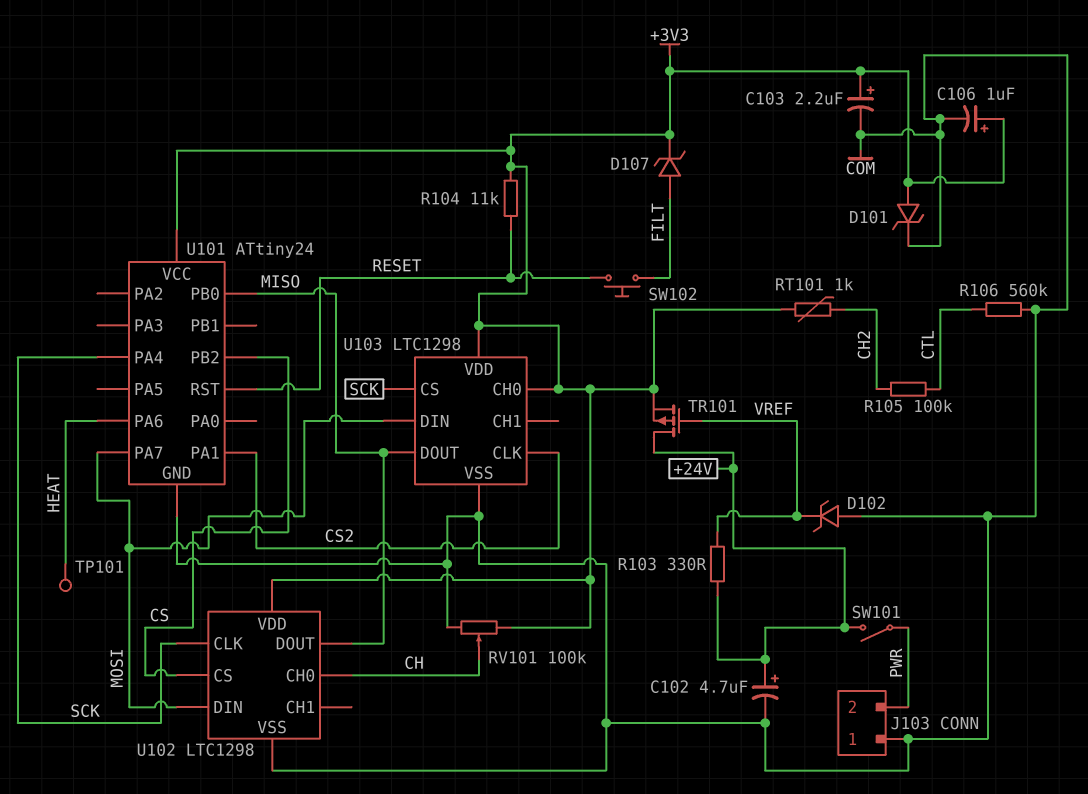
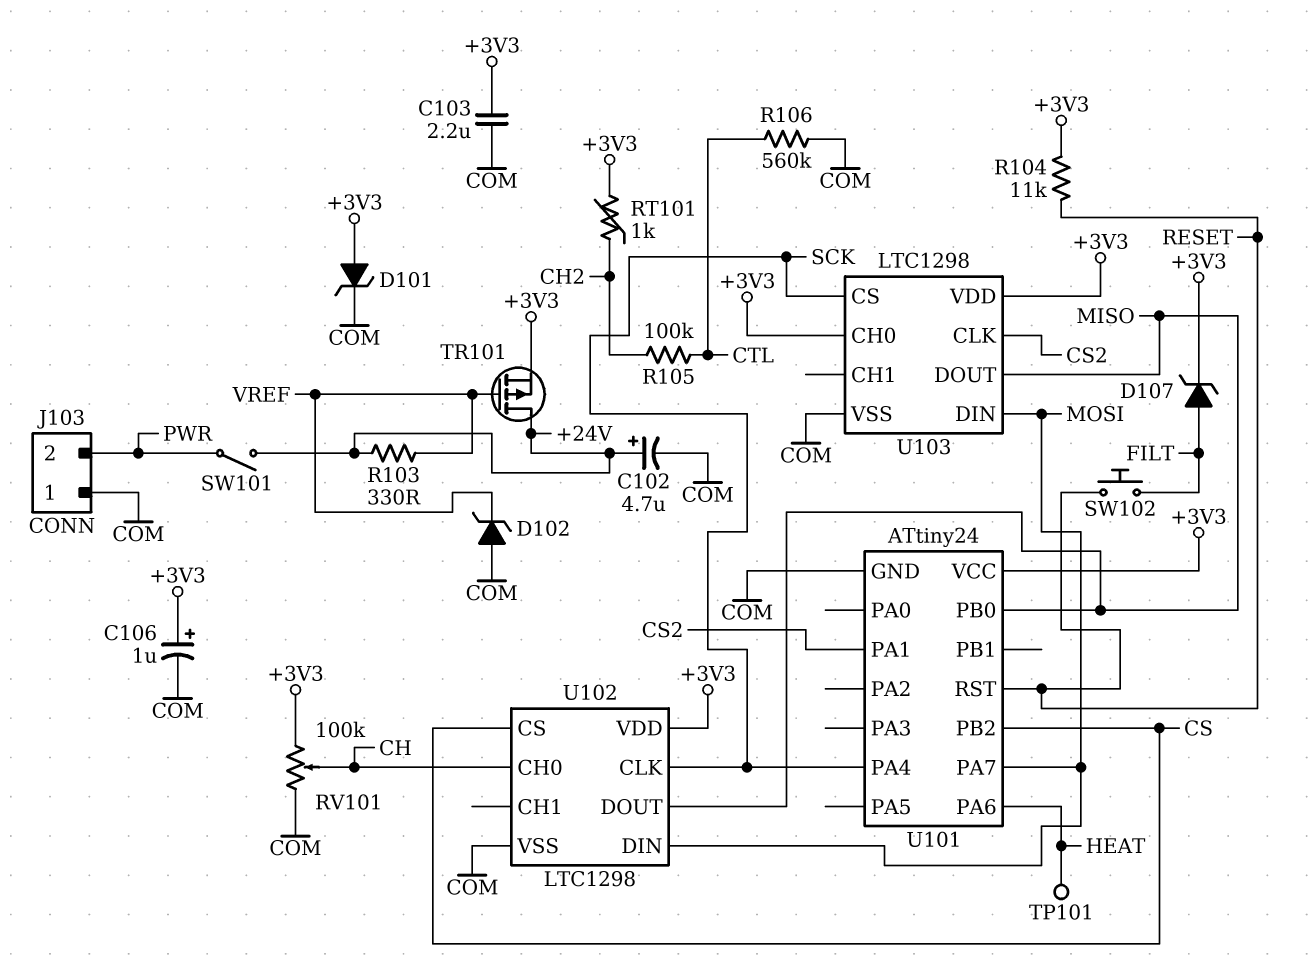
C103: 2.2uF (plus +3V3, minus COM) -> 2.2uF (+3V3, COM)

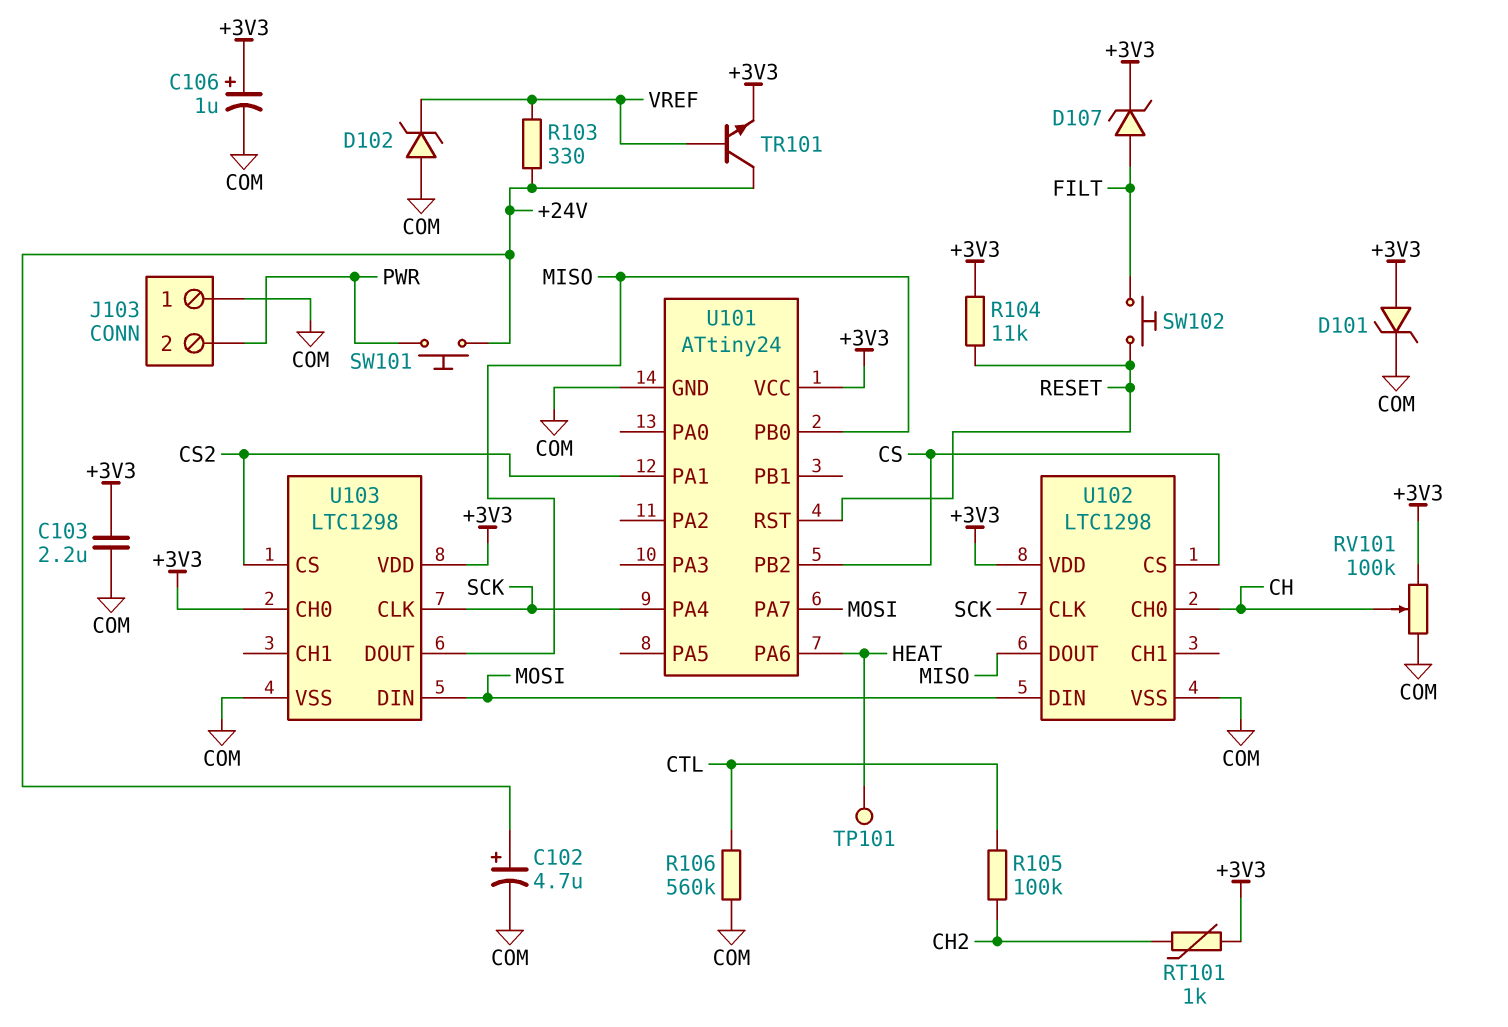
SW101: switch (+24V, PWR) -> button (+24V, PWR)
TR101: PMOS (G VREF, D +24V, S +3V3) -> NPN (B VREF, C +24V, E +3V3)
U103 pin CLK: CS2 -> SCK
U103 pin CS: SCK -> CS2

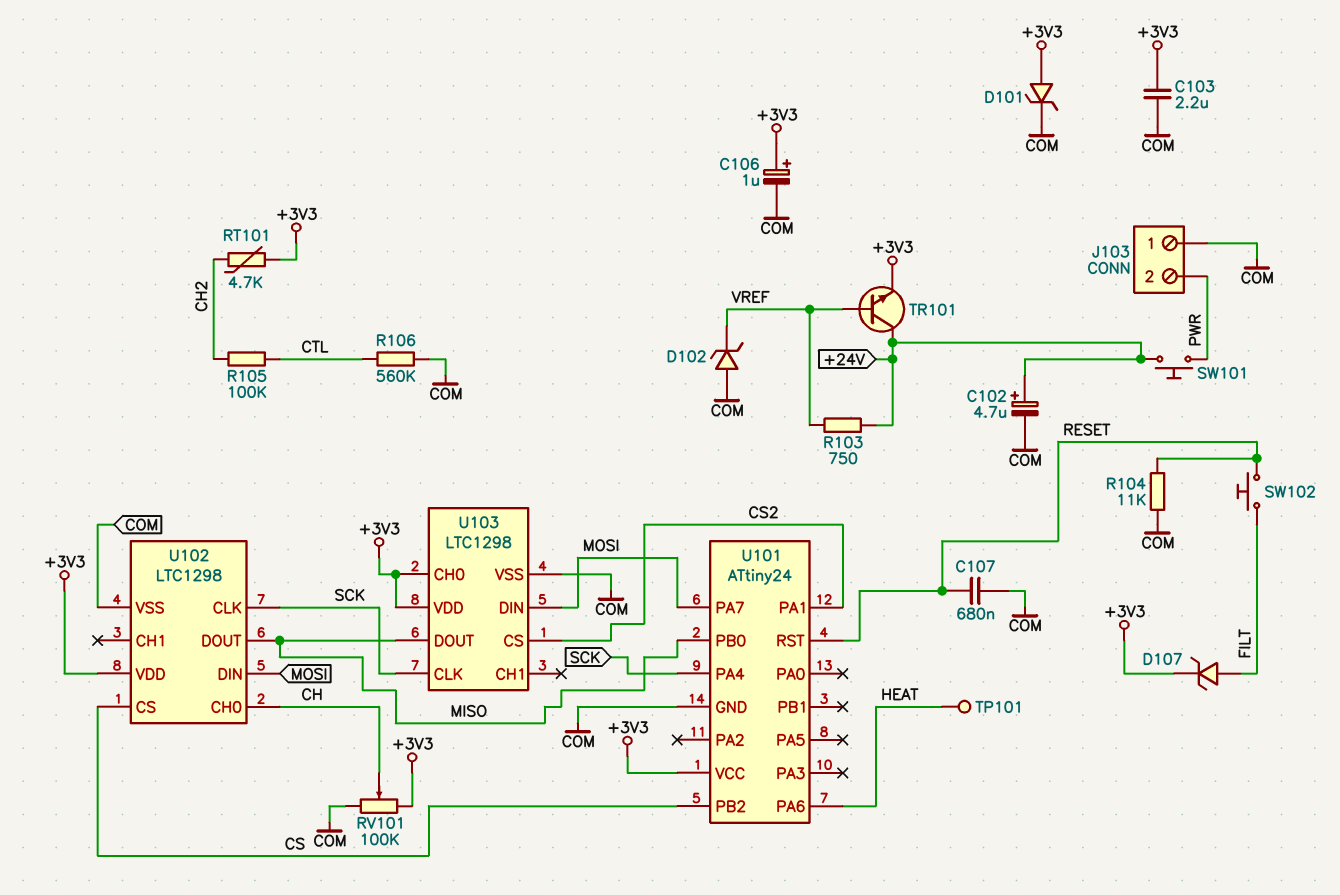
C107: none -> 680nF (COM, RESET)
R103: 330 (+24V, VREF) -> 750 (+24V, VREF)
R104: 11k (+3V3, RESET) -> 11k (COM, RESET)
RT101: 1k (+3V3, CH2) -> 4.7k (+3V3, CH2)

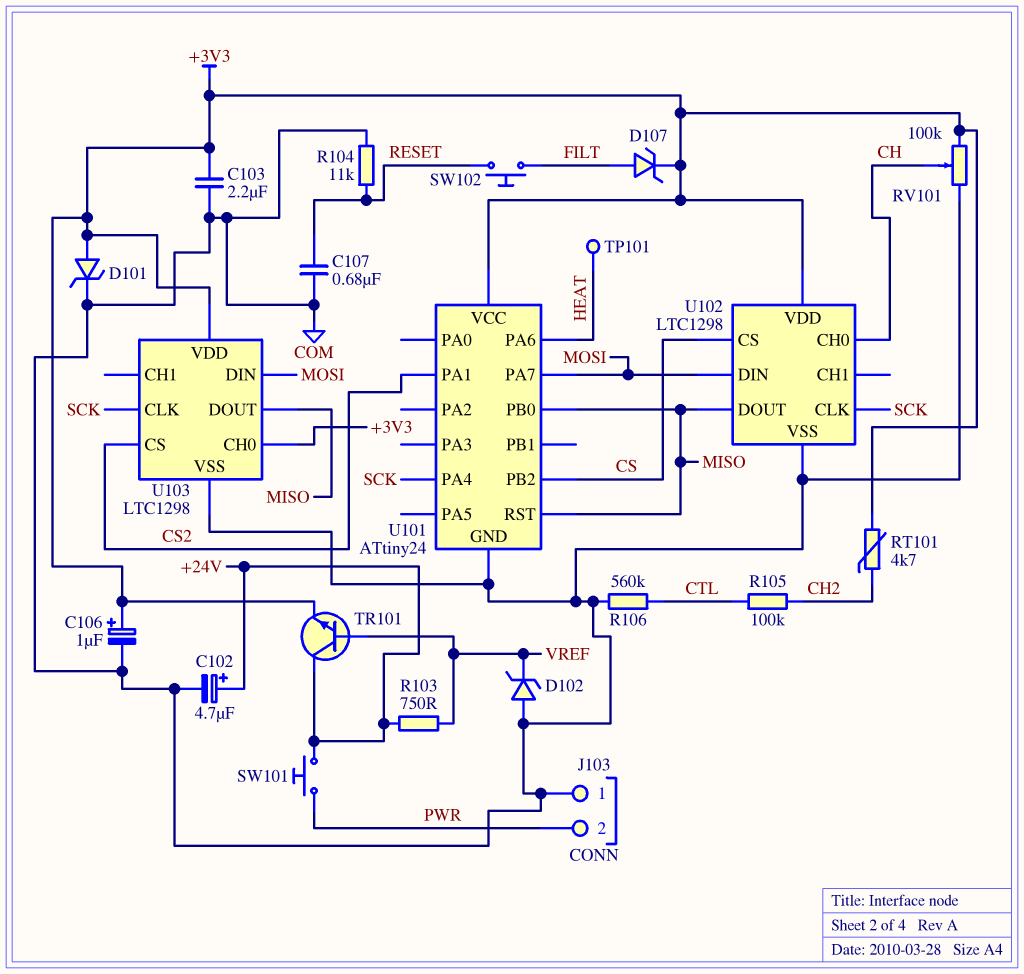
U101 pin RST: RESET -> MISO

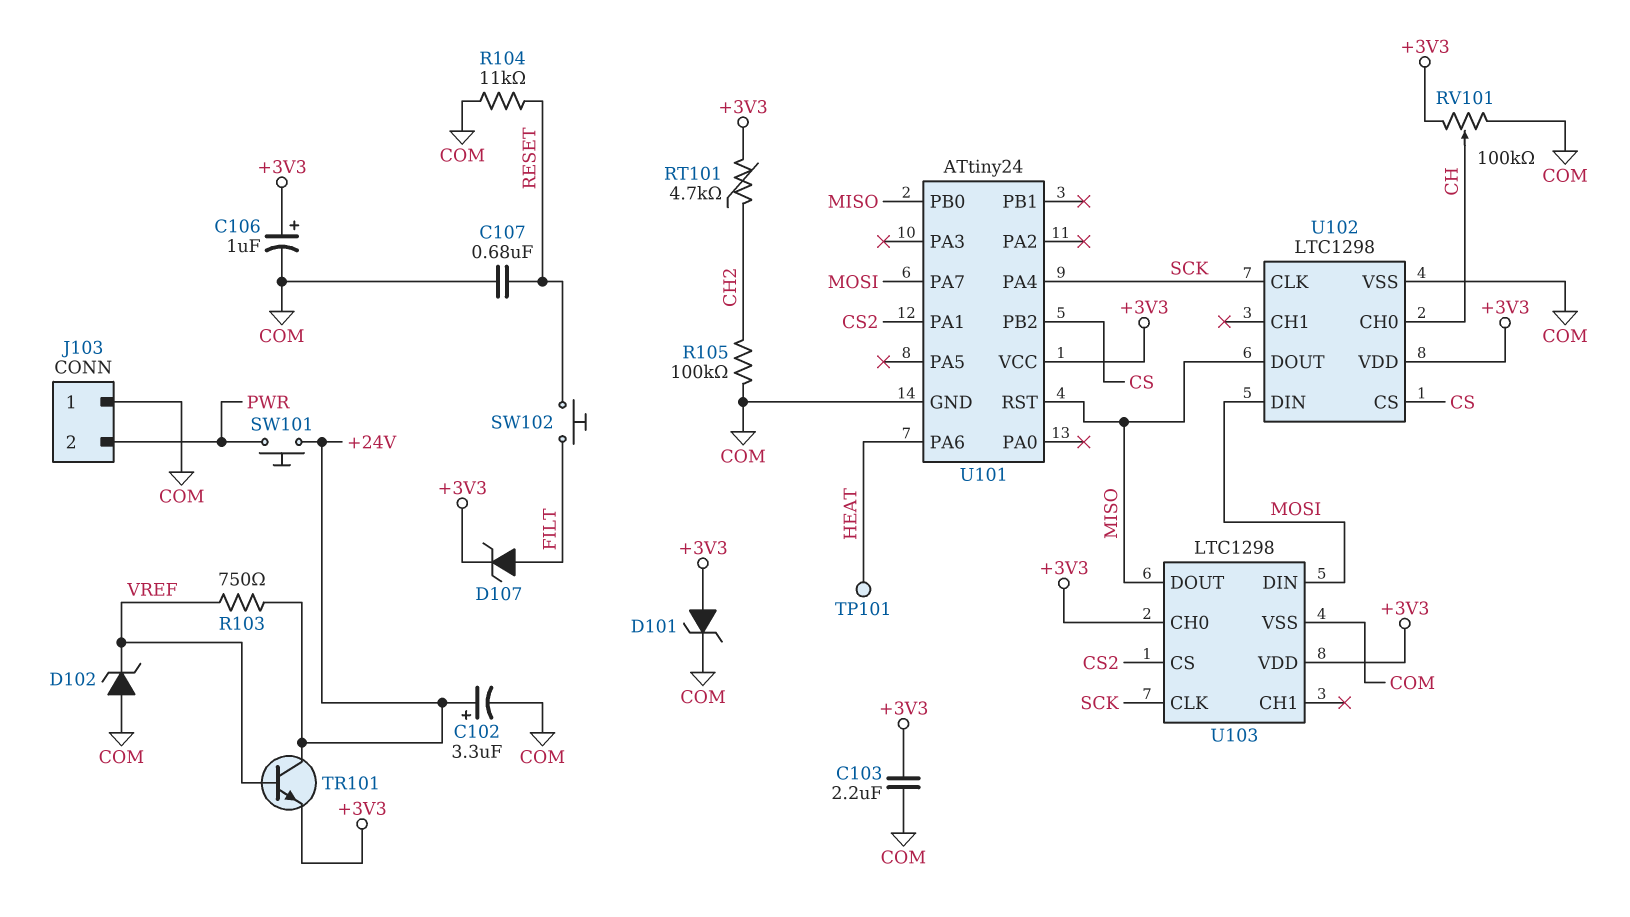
C102: 4.7uF (plus +24V, minus COM) -> 3.3uF (plus +24V, minus COM)
R105: 100k (CH2, CTL) -> 100k (CH2, COM)
R106: 560k (COM, CTL) -> none

